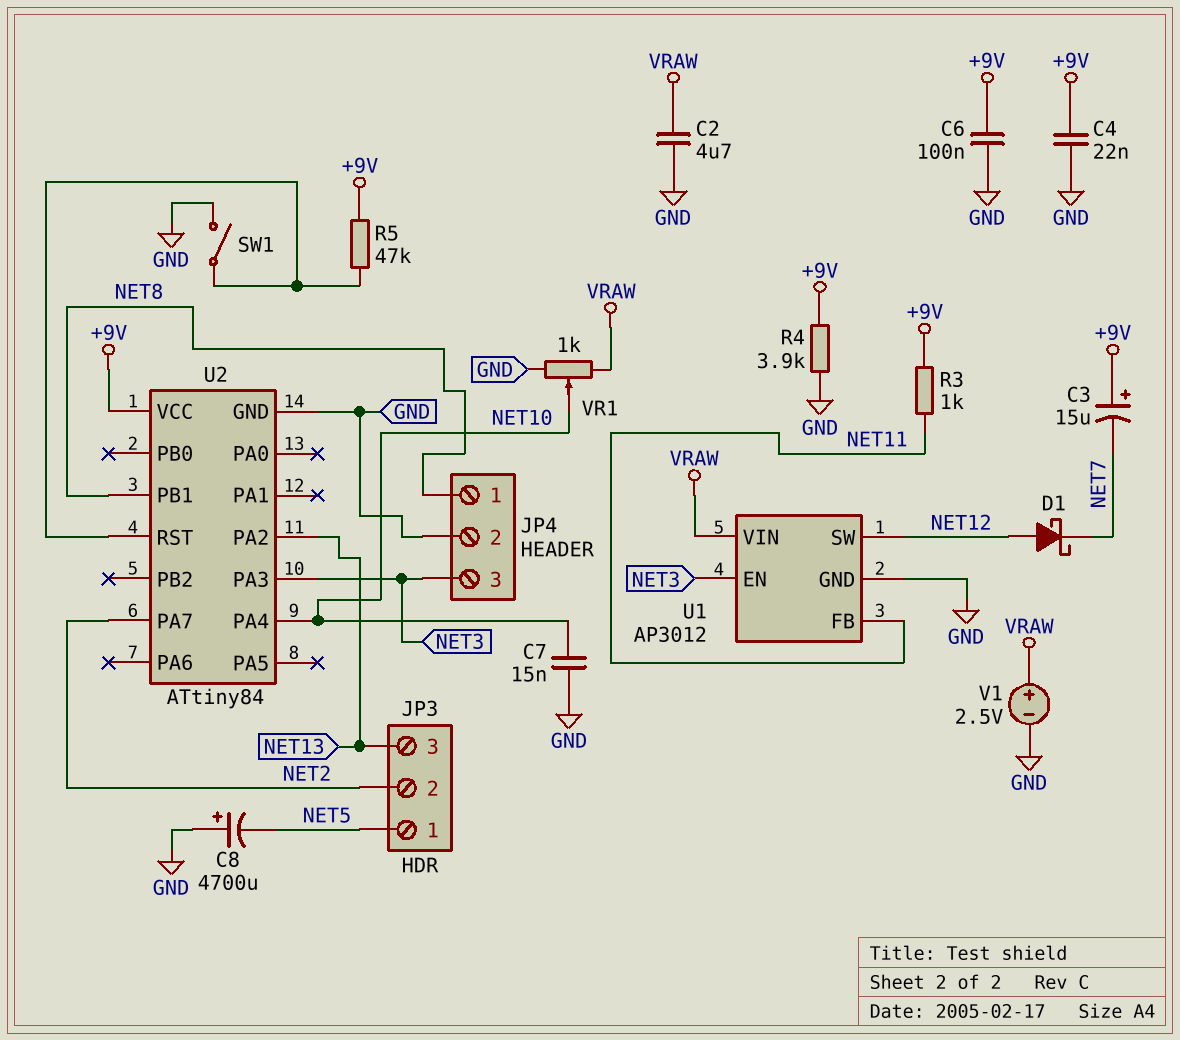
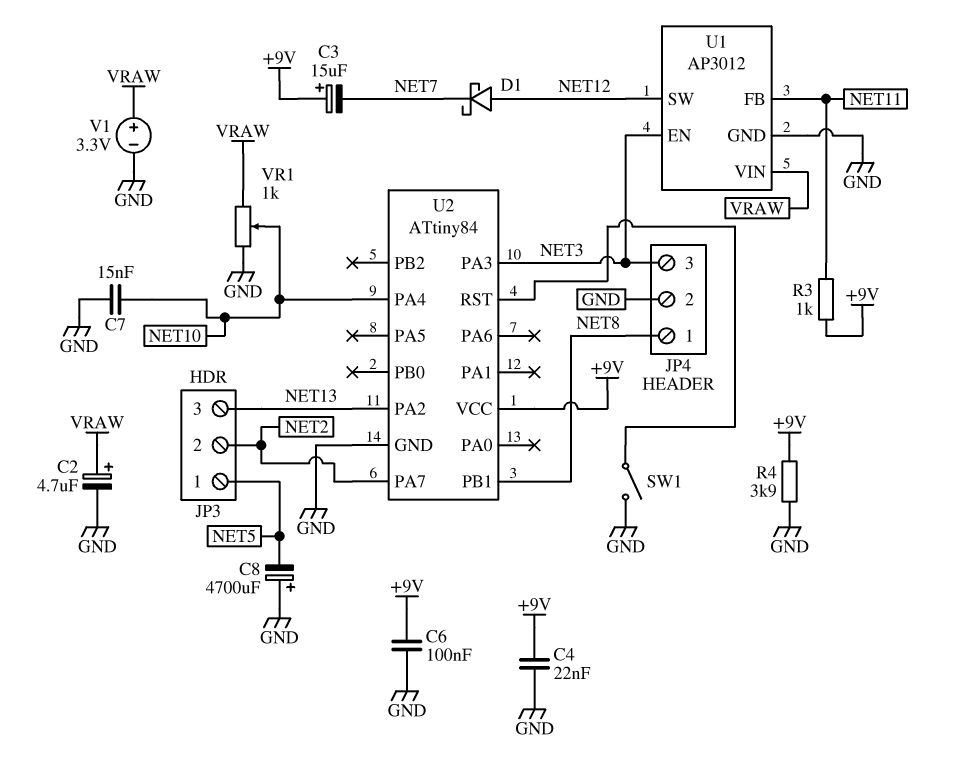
C2: 4.7uF (GND, VRAW) -> 4.7uF (plus VRAW, minus GND)
R5: 47k (+9V, U2/RST) -> none
V1: 2.5V (plus VRAW, minus GND) -> 3.3V (plus VRAW, minus GND)

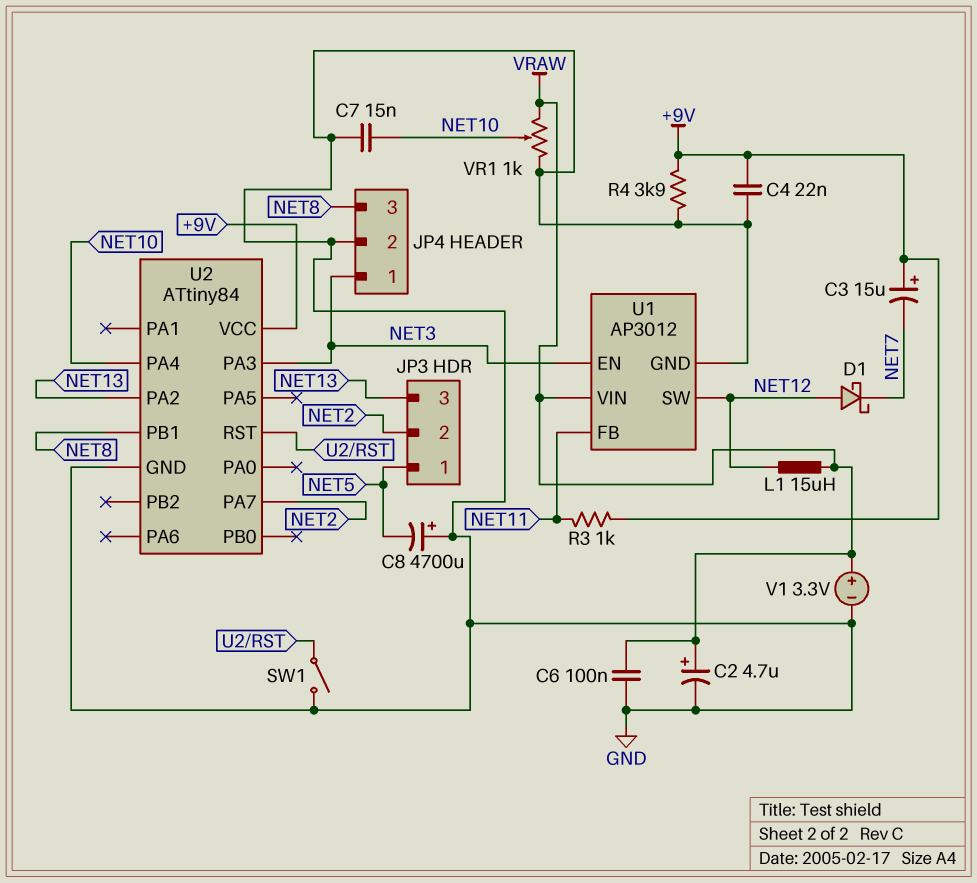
C6: 100nF (+9V, GND) -> 100nF (GND, VRAW)
JP4 pin 1: NET8 -> NET3
JP4 pin 3: NET3 -> NET8
L1: none -> 15uH (NET12, VRAW)

